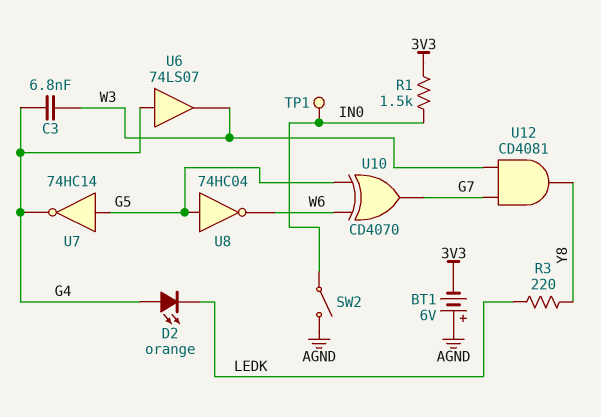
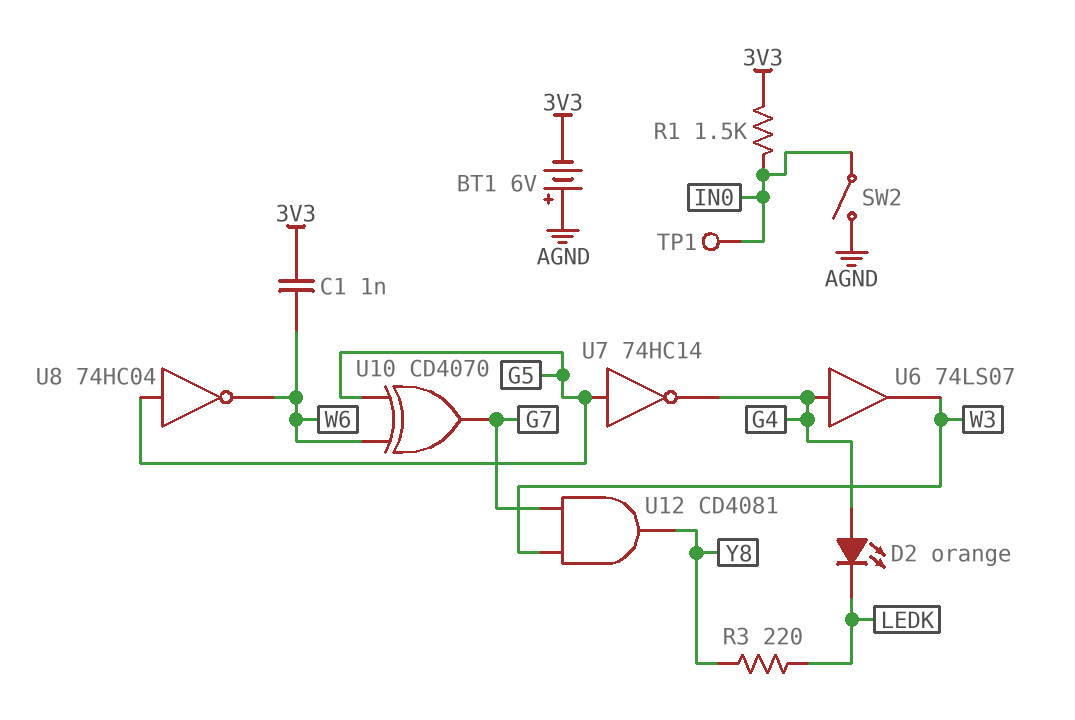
C1: none -> 1nF (3V3, W6)
C3: 6.8nF (G4, W3) -> none

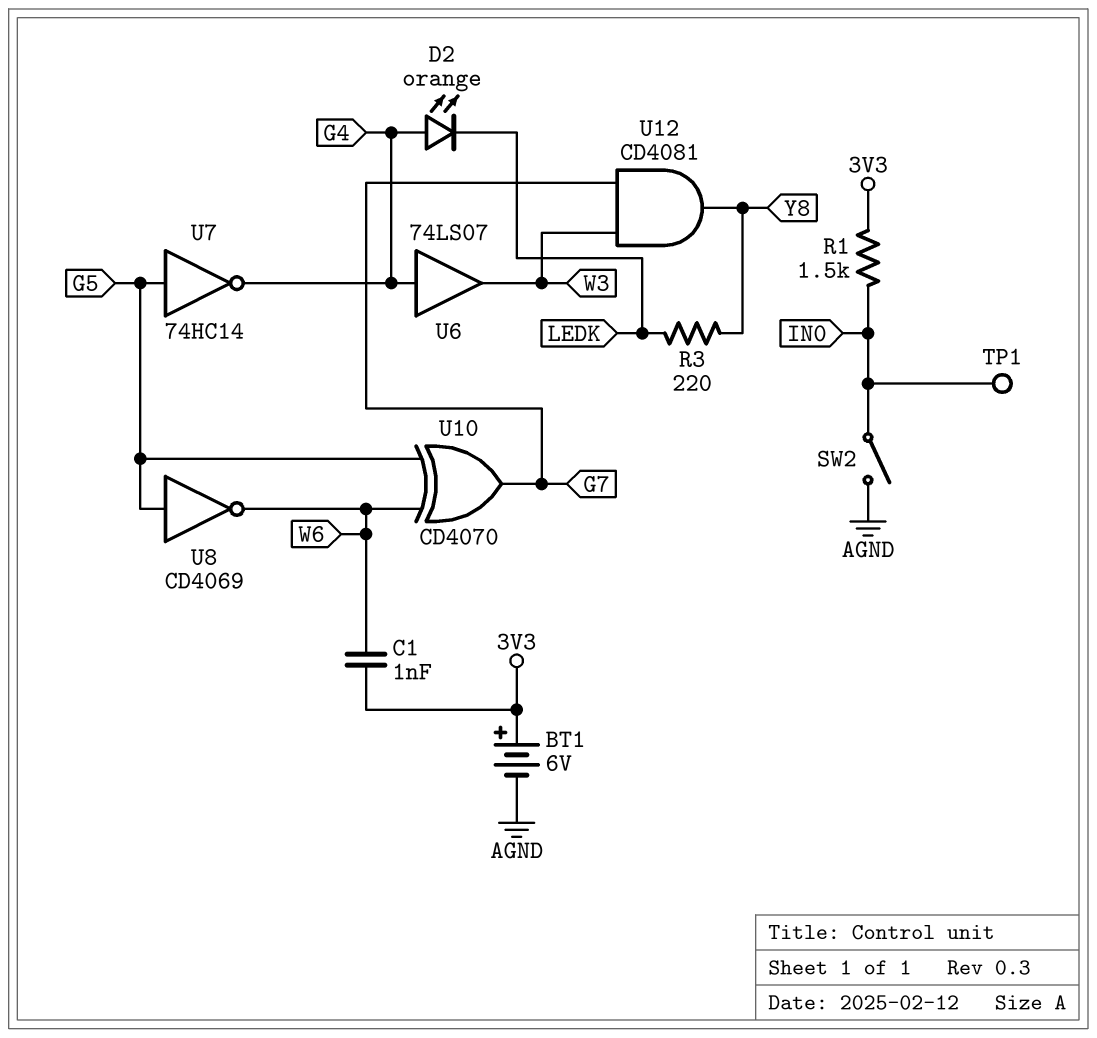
BT1: 6V (plus AGND, minus 3V3) -> 6V (plus 3V3, minus AGND)
U8: NOT 74HC04 (in G5, out W6) -> NOT CD4069 (in G5, out W6)

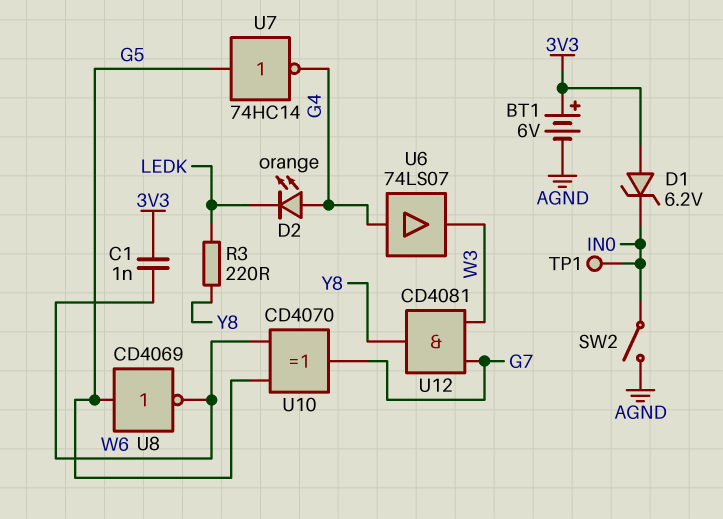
D1: none -> zener 6.2V (A 3V3, K IN0)
R1: 1.5k (3V3, IN0) -> none

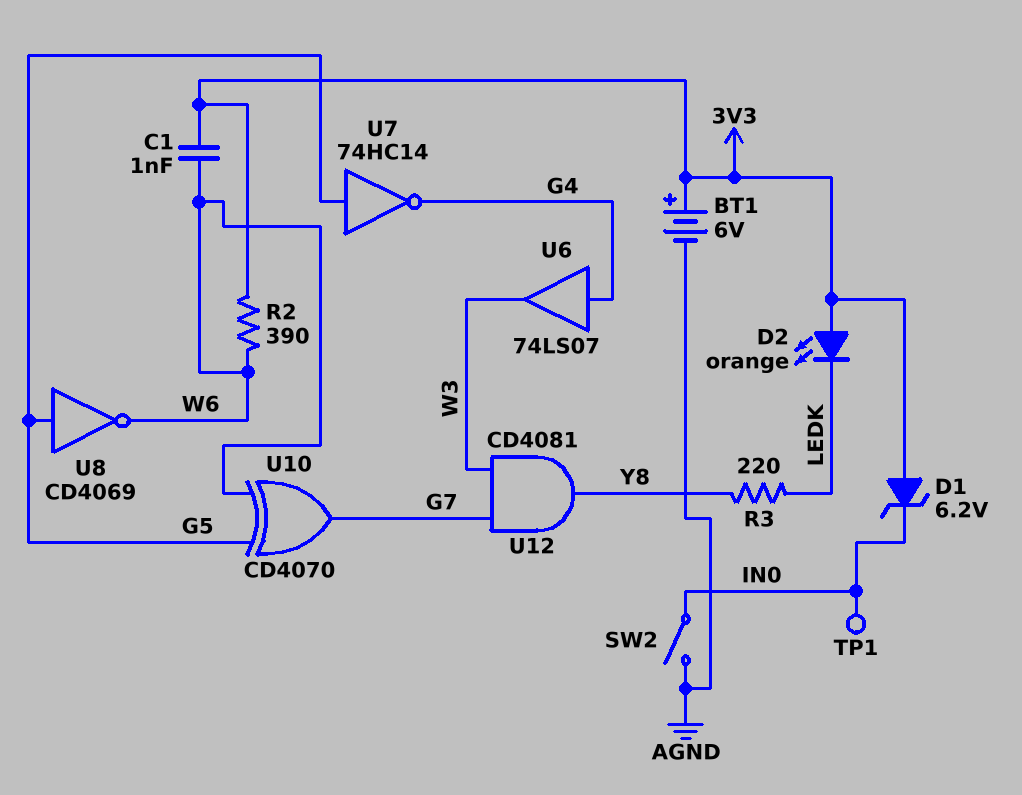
D2: LED orange (A G4, K LEDK) -> LED orange (A 3V3, K LEDK)
R2: none -> 390 (3V3, W6)

